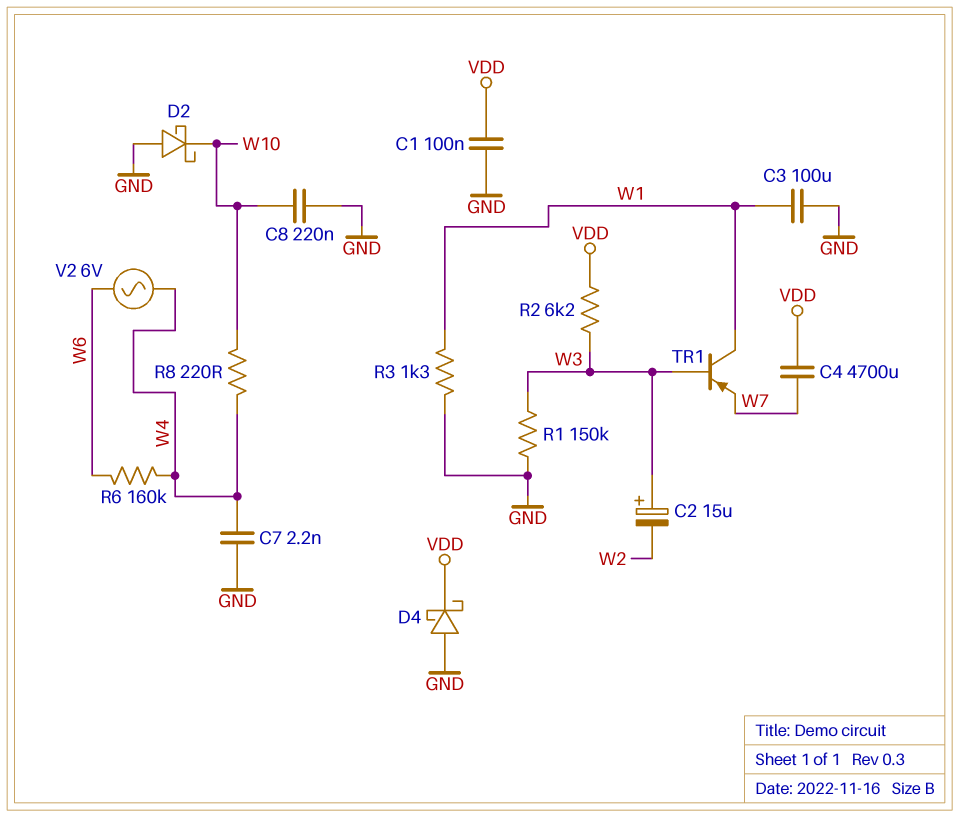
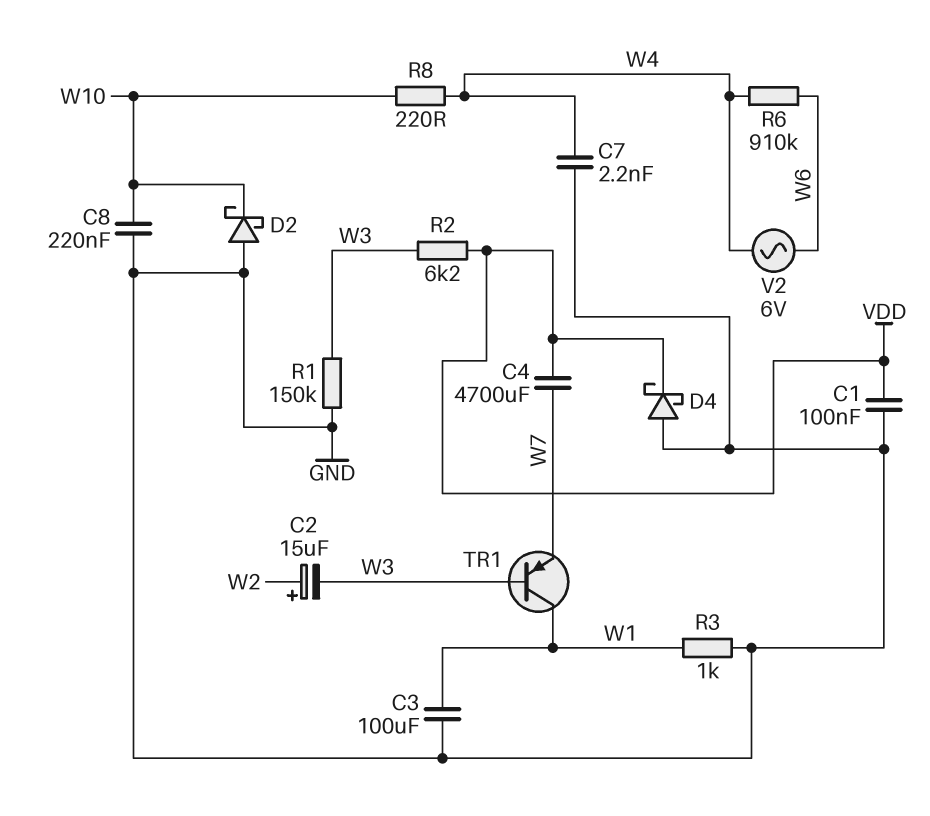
C2: 15uF (plus W3, minus W2) -> 15uF (plus W2, minus W3)
R3: 1.3k (GND, W1) -> 1k (GND, W1)
R6: 160k (W4, W6) -> 910k (W4, W6)

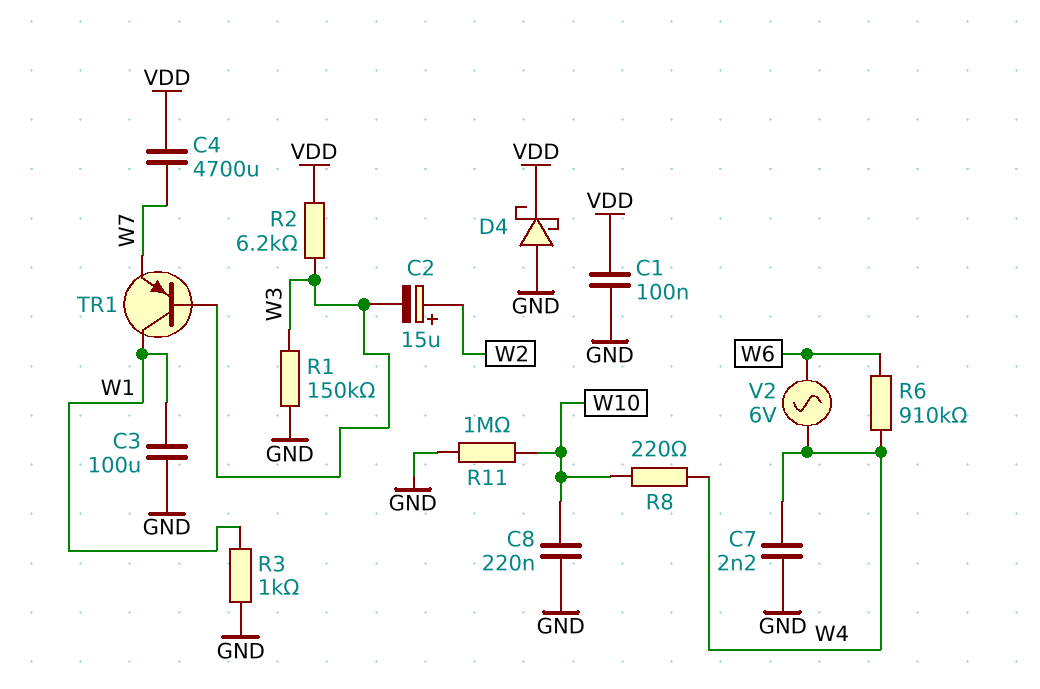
D2: schottky (A GND, K W10) -> none
R11: none -> 1M (GND, W10)

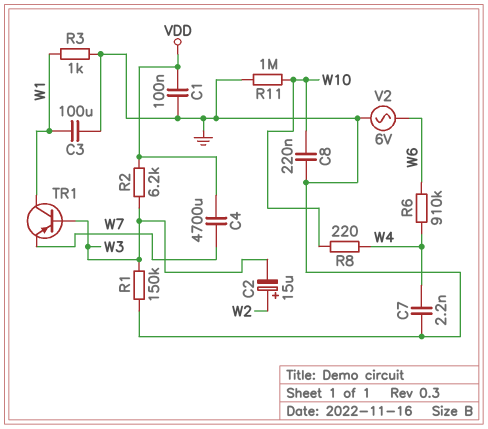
D4: schottky (A GND, K VDD) -> none
V2: AC 6V (W4, W6) -> AC 6V (GND, W6)

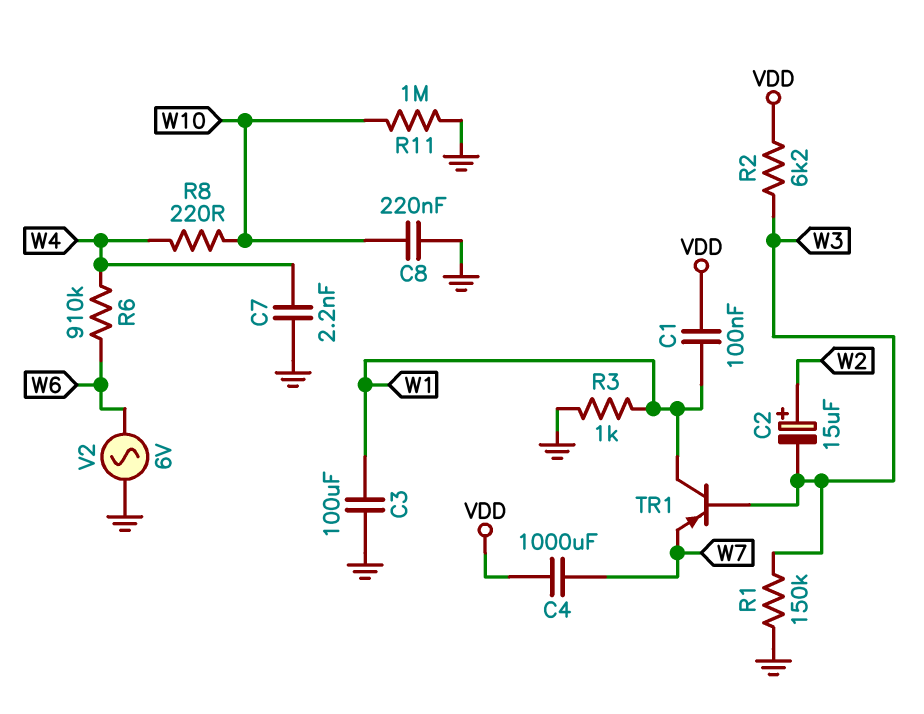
C1: 100nF (GND, VDD) -> 100nF (VDD, W1)
C4: 4700uF (VDD, W7) -> 1000uF (VDD, W7)

